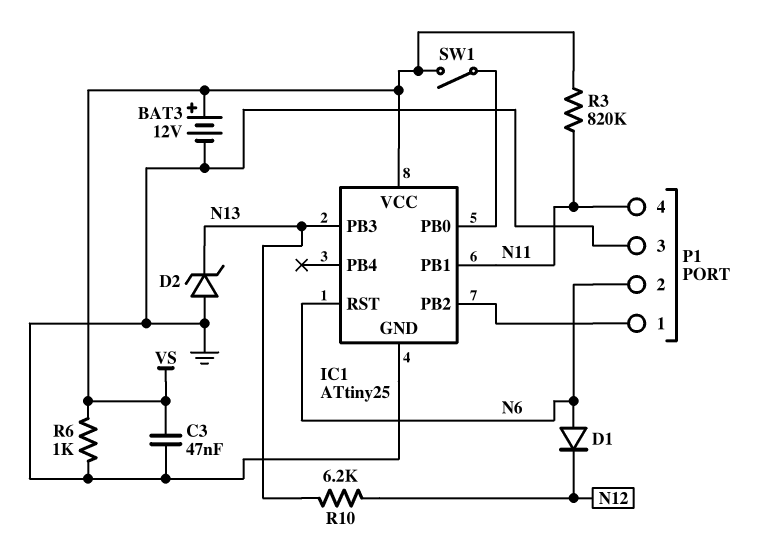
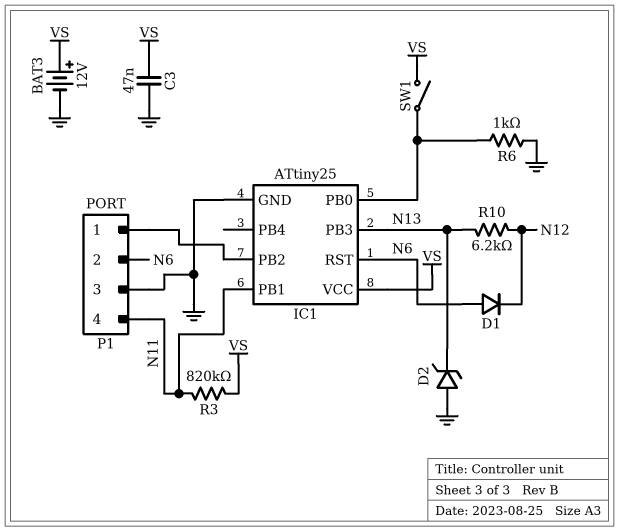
R6: 1k (GND, VS) -> 1k (GND, IC1/PB0)

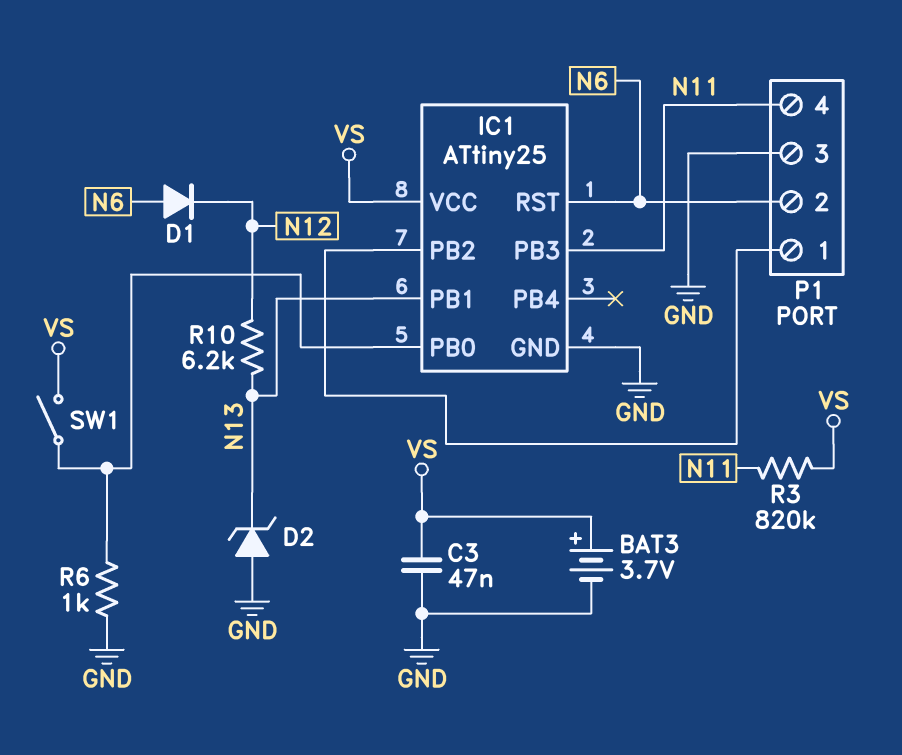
BAT3: 12V (plus VS, minus GND) -> 3.7V (plus VS, minus GND)
IC1 pin PB1: N11 -> N13
IC1 pin PB3: N13 -> N11

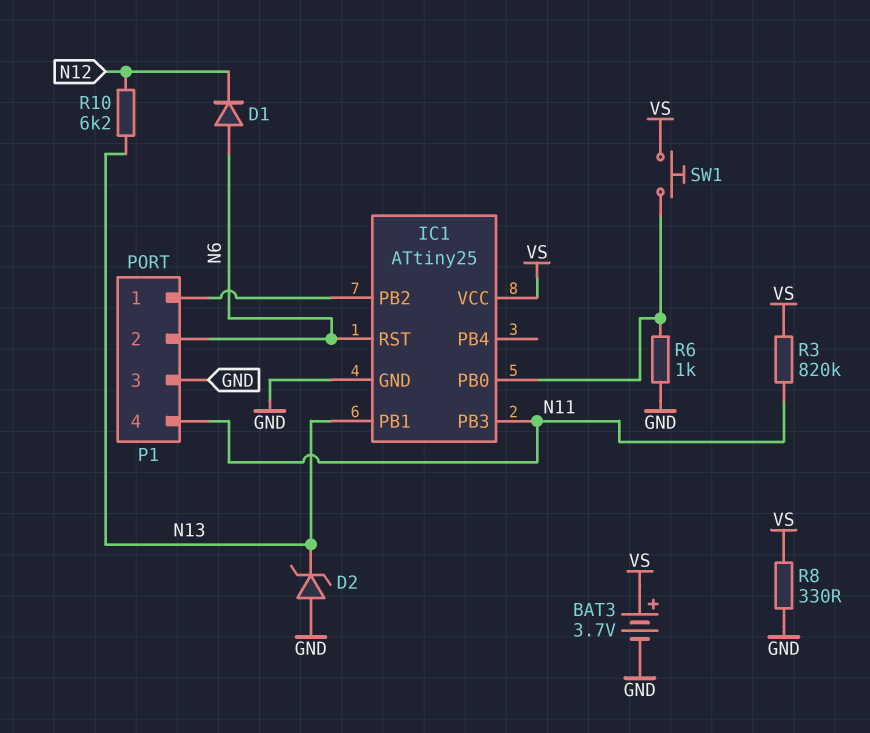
C3: 47nF (GND, VS) -> none
R8: none -> 330 (GND, VS)
SW1: switch (IC1/PB0, VS) -> button (IC1/PB0, VS)

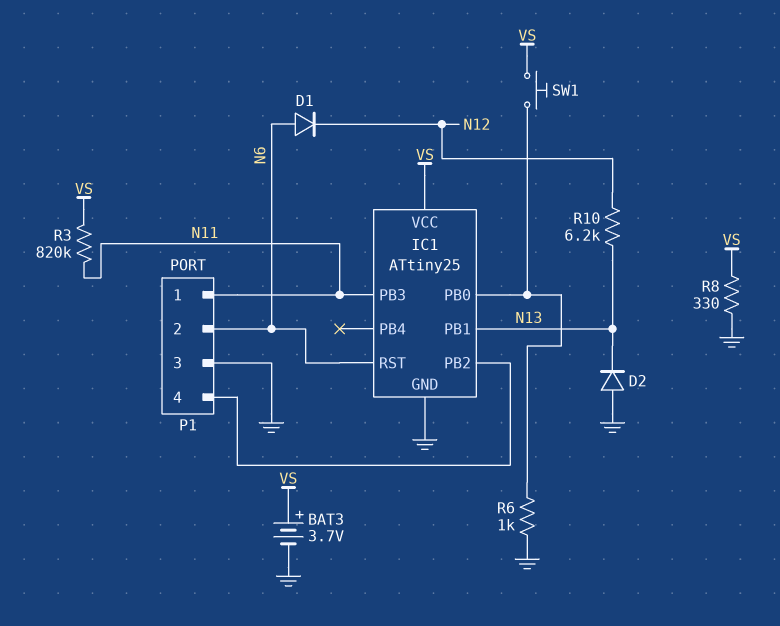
D2: zener (A GND, K N13) -> diode (A GND, K N13)
P1 pin 1: IC1/PB2 -> N11
P1 pin 4: N11 -> IC1/PB2

